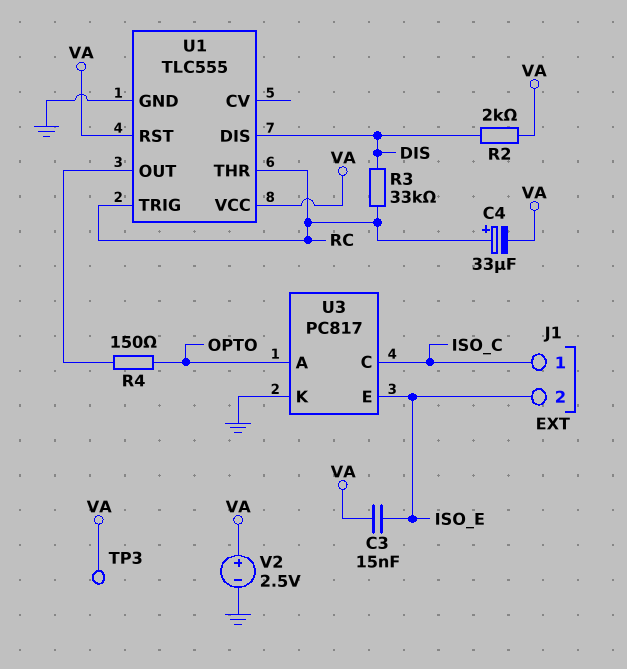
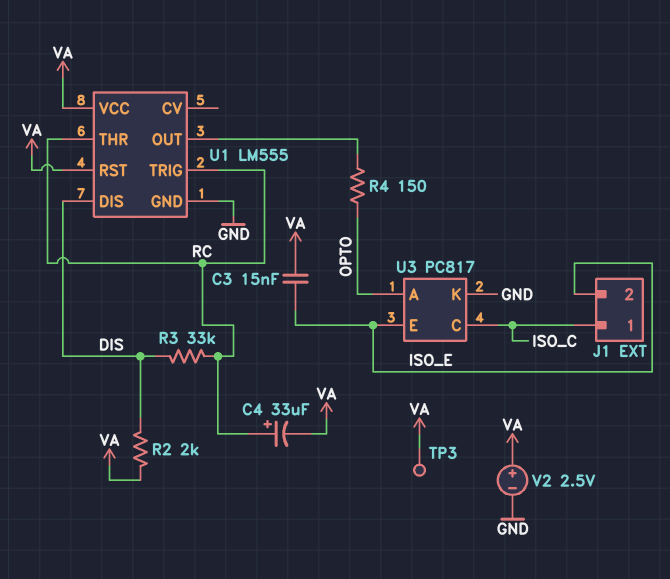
U1: TLC555 -> LM555

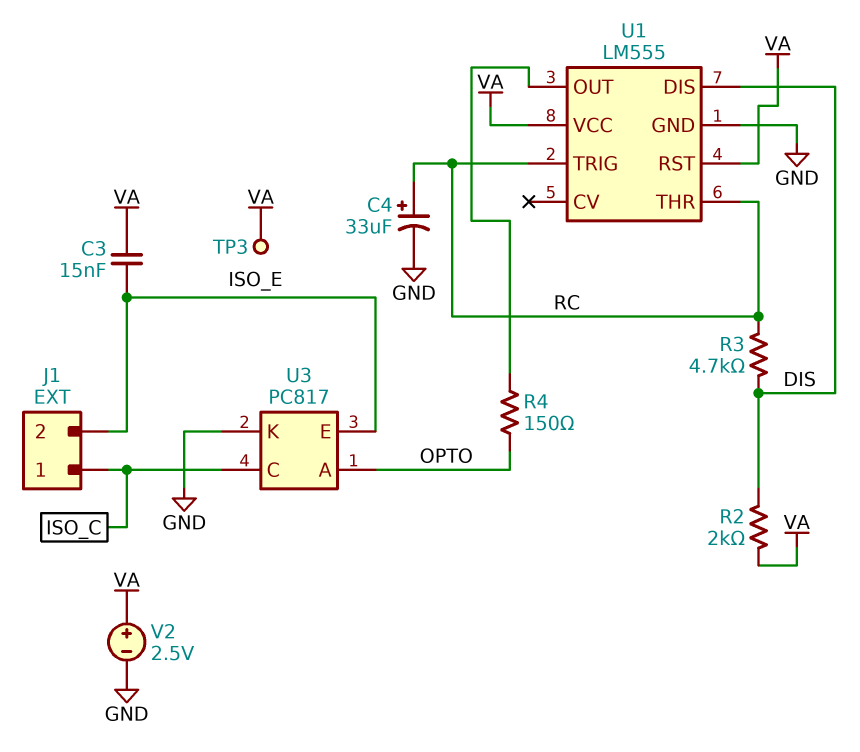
C4: 33uF (plus RC, minus VA) -> 33uF (plus RC, minus GND)
R3: 33k (DIS, RC) -> 4.7k (DIS, RC)

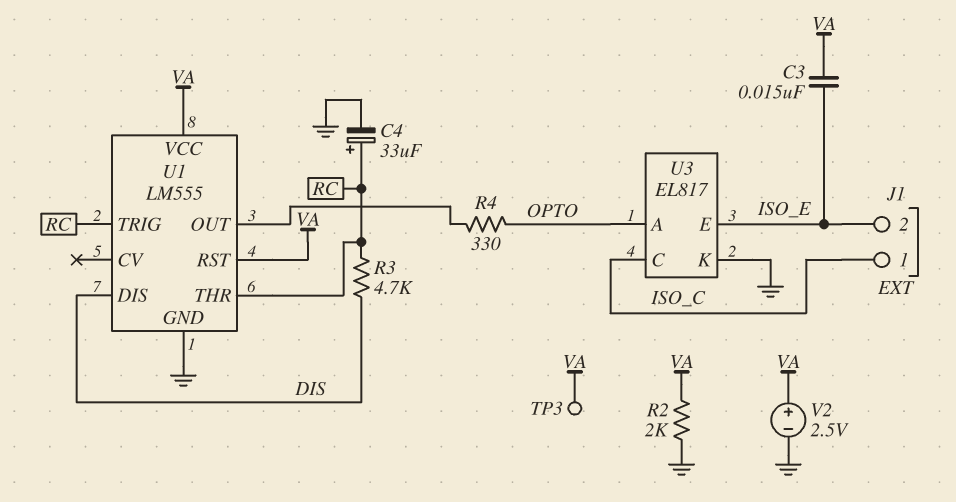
R2: 2k (DIS, VA) -> 2k (GND, VA)
R4: 150 (OPTO, U1/OUT) -> 330 (OPTO, U1/OUT)
U3: PC817 -> EL817

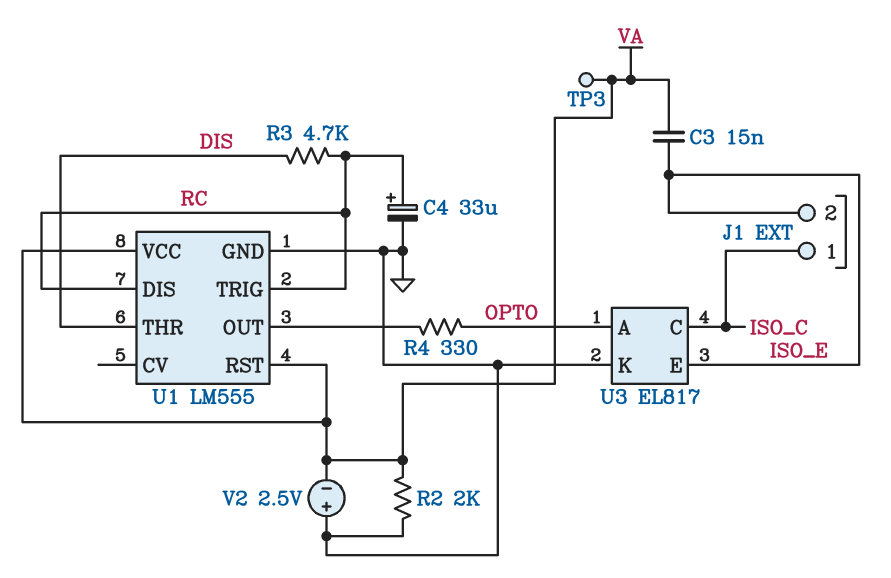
U1 pin DIS: DIS -> RC
U1 pin THR: RC -> DIS
V2: 2.5V (plus VA, minus GND) -> 2.5V (plus GND, minus VA)

